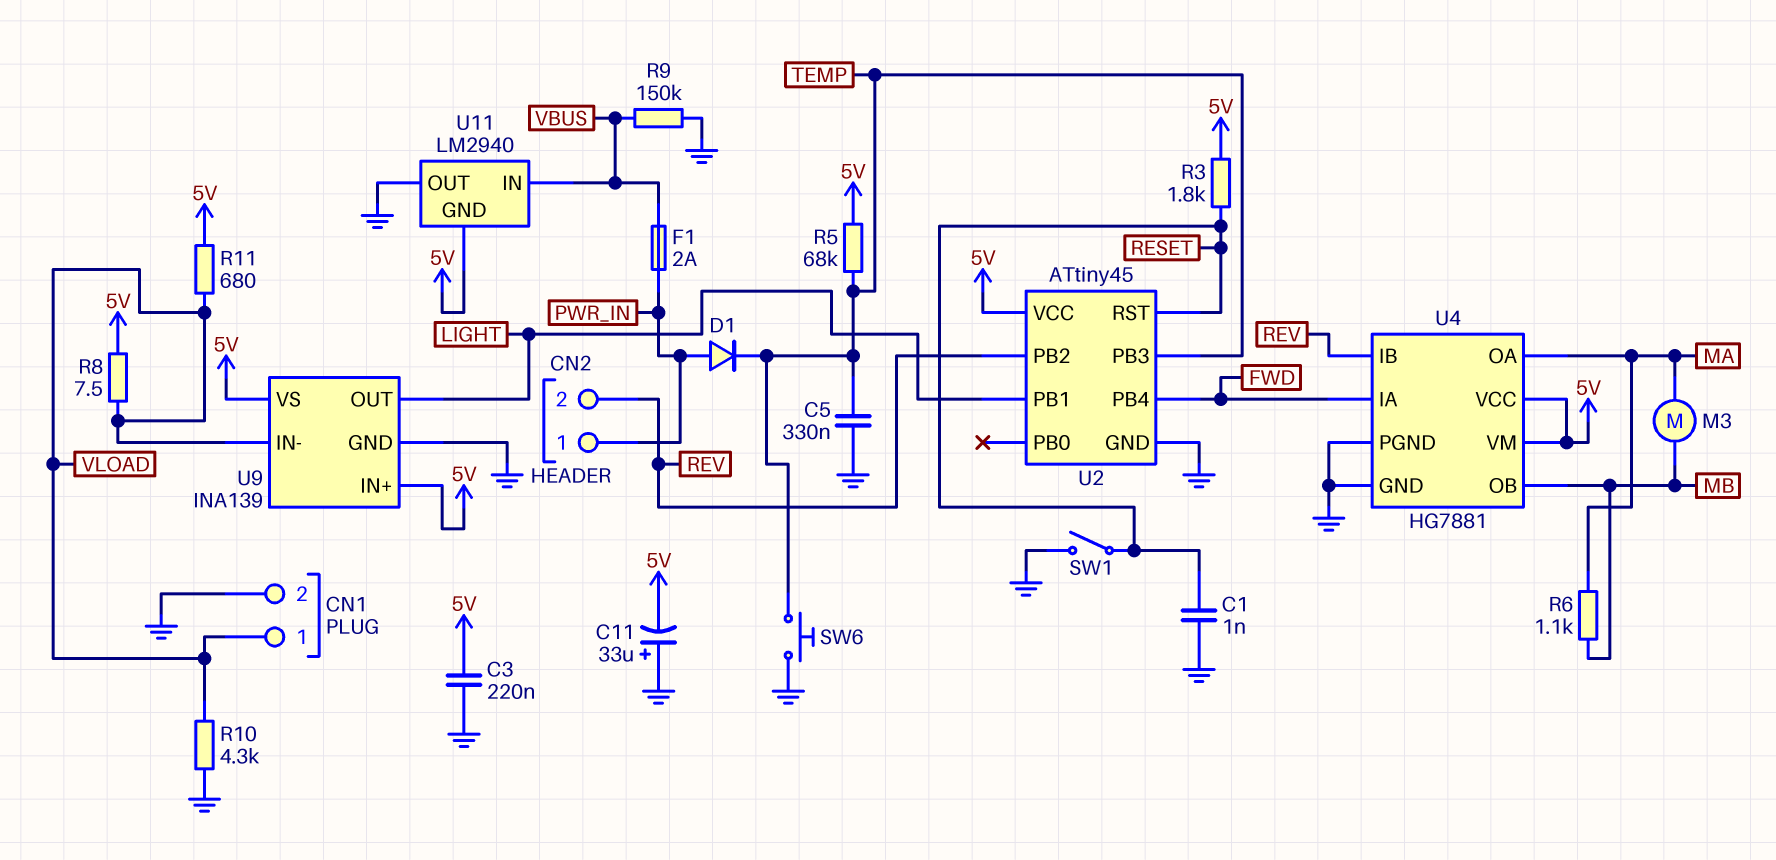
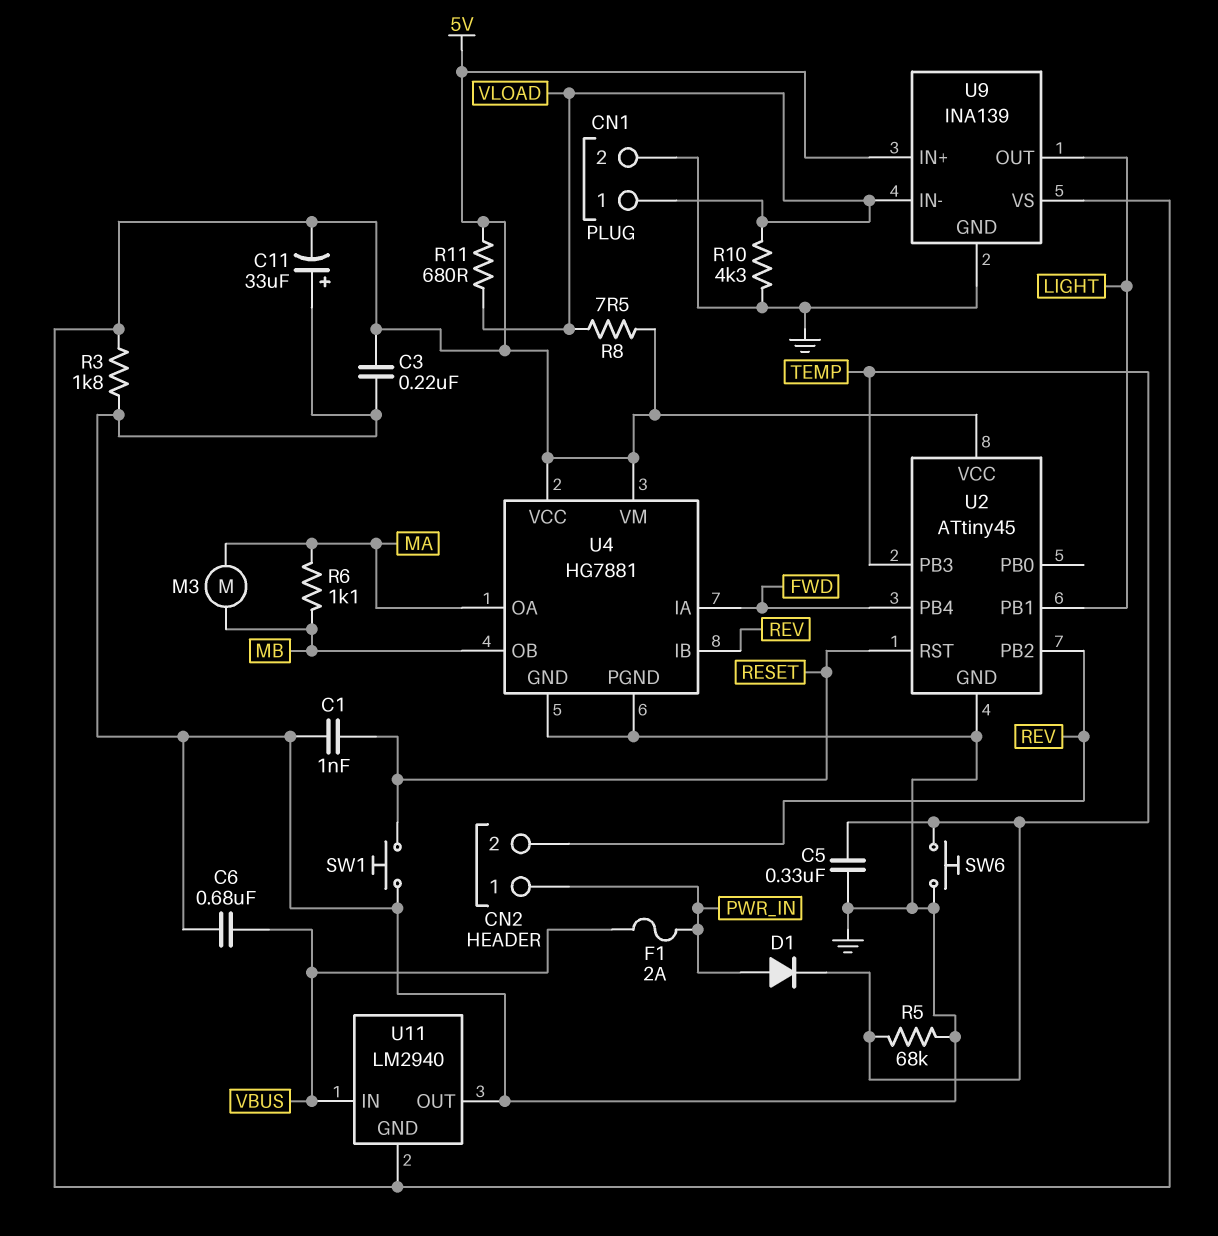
C6: none -> 680nF (GND, VBUS)
R3: 1.8k (5V, RESET) -> 1.8k (5V, GND)
R5: 68k (5V, TEMP) -> 68k (GND, TEMP)
R9: 150k (GND, VBUS) -> none
SW1: switch (GND, RESET) -> button (GND, RESET)

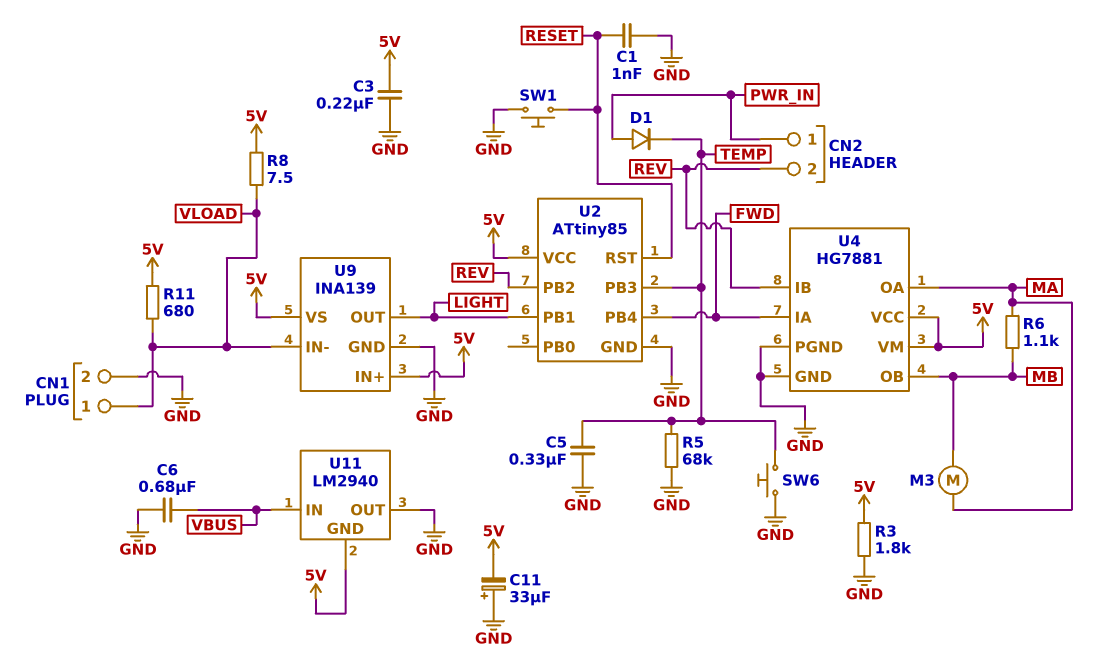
F1: 2A (PWR_IN, VBUS) -> none
R10: 4.3k (GND, VLOAD) -> none
U2: ATtiny45 -> ATtiny85

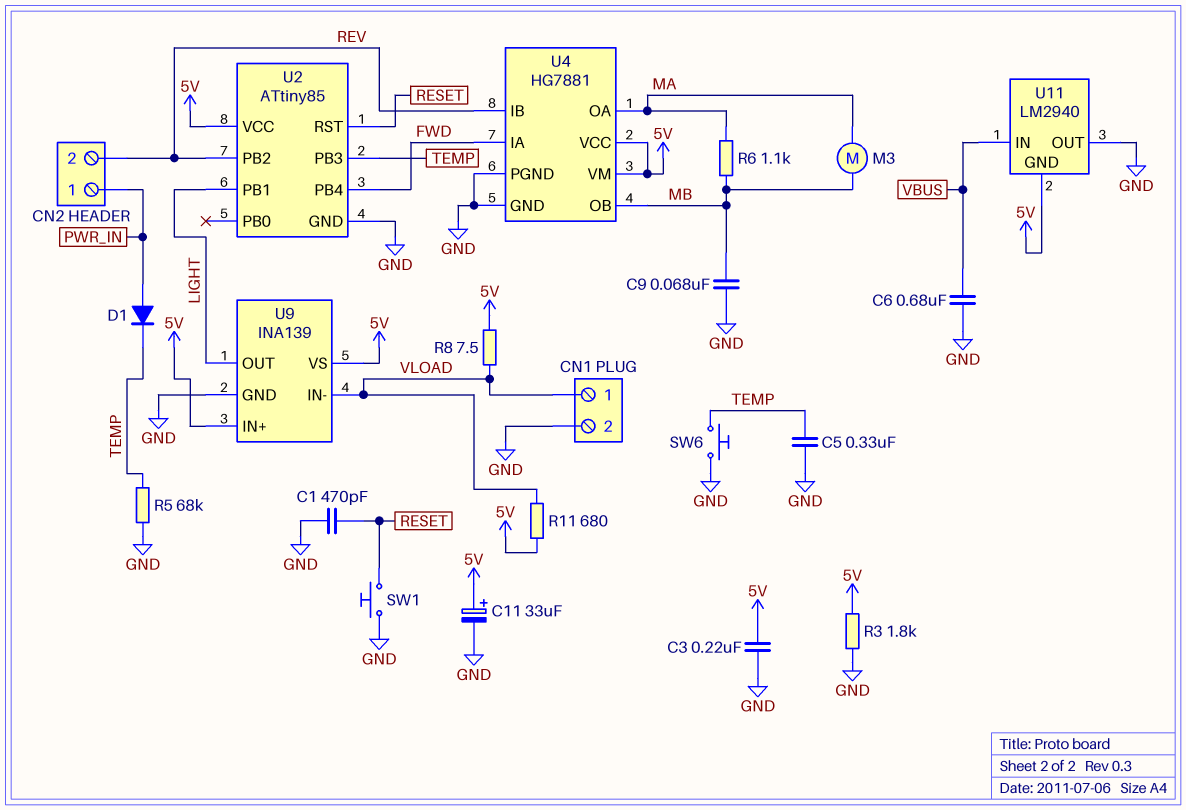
C1: 1nF (GND, RESET) -> 470pF (GND, RESET)
C9: none -> 68nF (GND, MB)
C11: 33uF (plus GND, minus 5V) -> 33uF (plus 5V, minus GND)

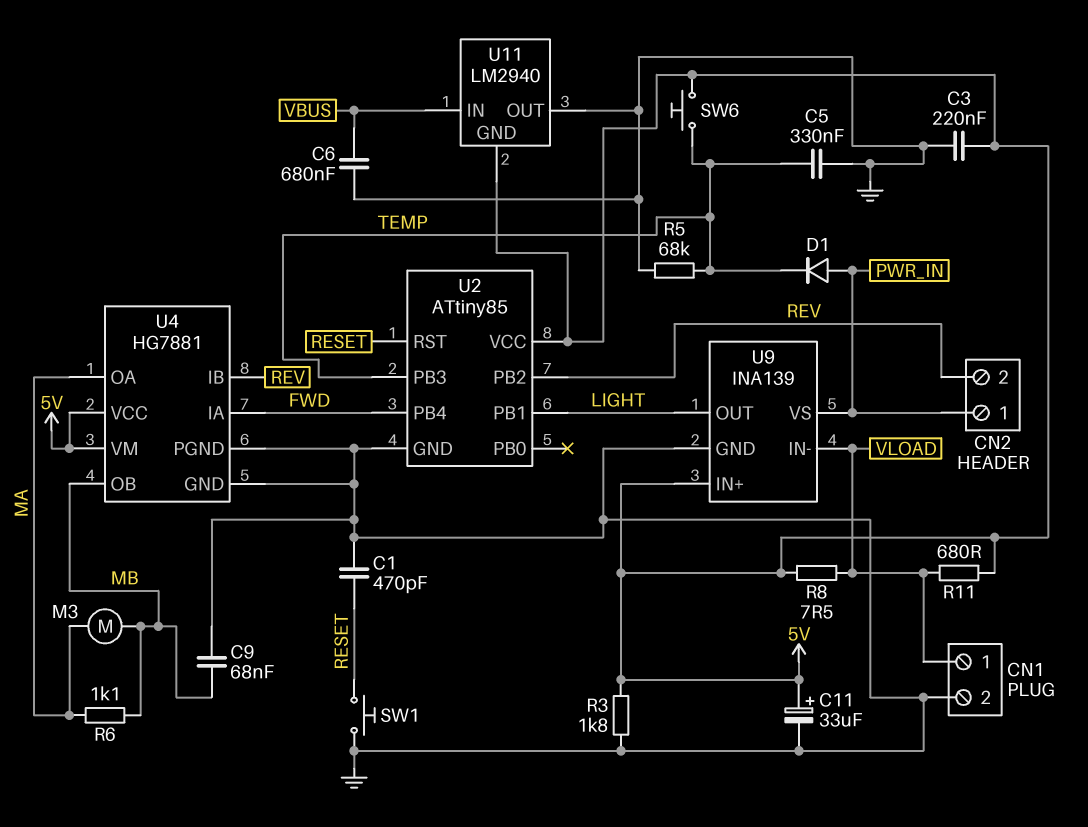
SW6: button (GND, TEMP) -> button (5V, TEMP)
U9 pin VS: 5V -> PWR_IN

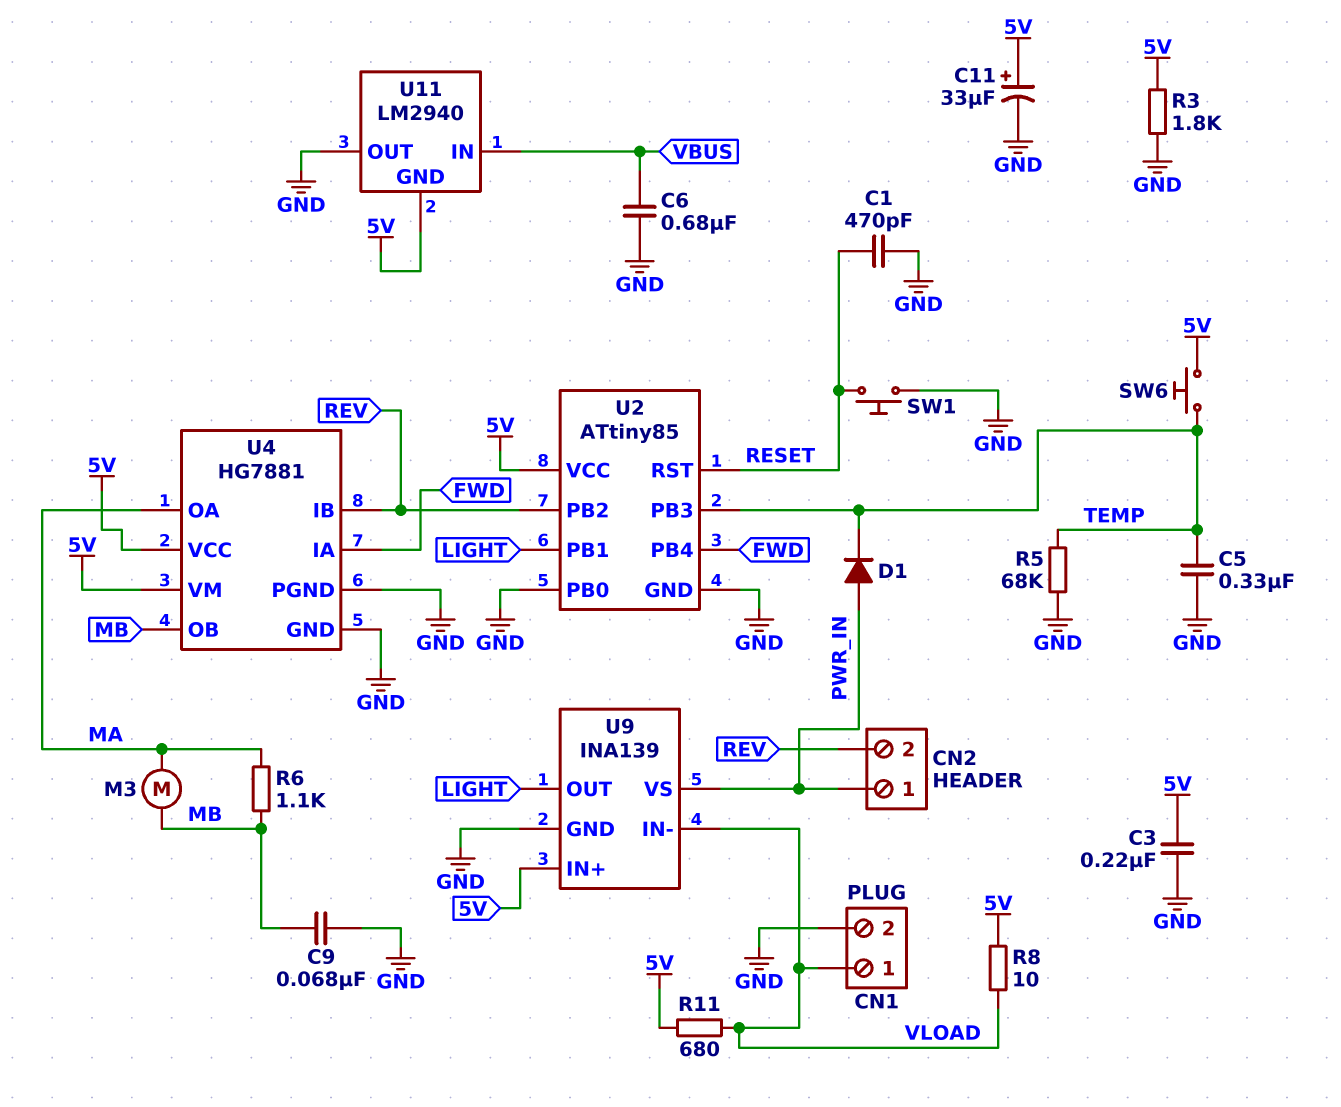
R8: 7.5 (5V, VLOAD) -> 10 (5V, VLOAD)
U2 pin PB0: none -> GND

